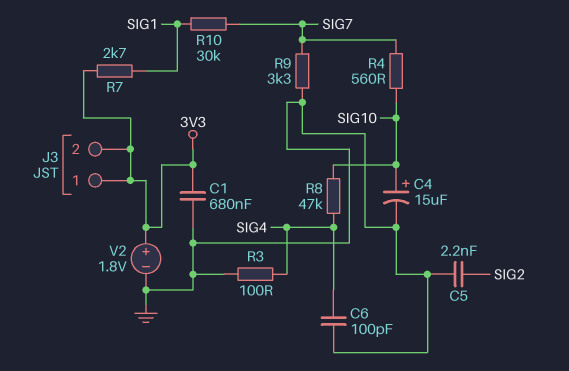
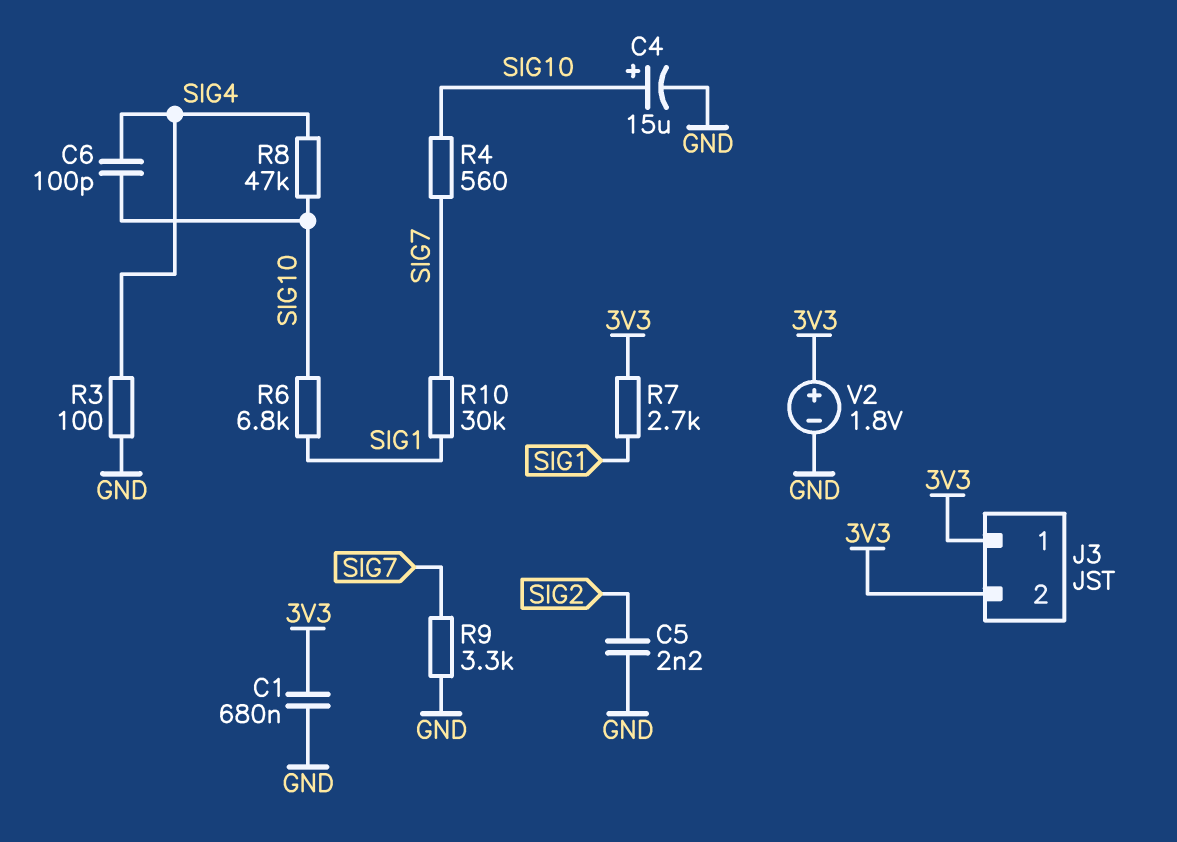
C6: 100pF (GND, SIG4) -> 100pF (SIG4, SIG10)
R6: none -> 6.8k (SIG1, SIG10)

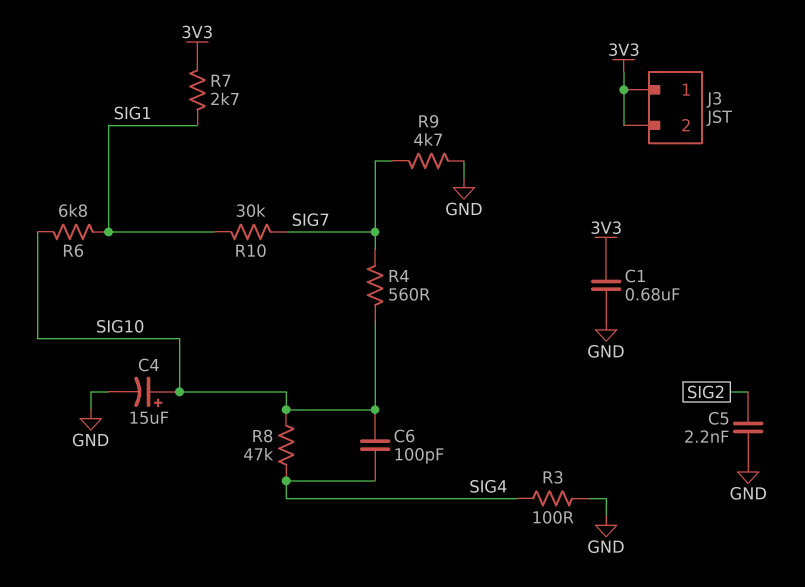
R9: 3.3k (GND, SIG7) -> 4.7k (GND, SIG7)
V2: 1.8V (plus 3V3, minus GND) -> none

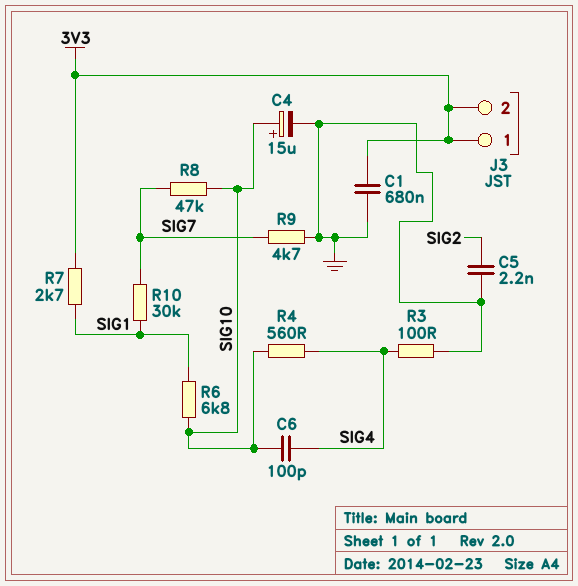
R4: 560 (SIG7, SIG10) -> 560 (SIG4, SIG10)
R8: 47k (SIG4, SIG10) -> 47k (SIG7, SIG10)

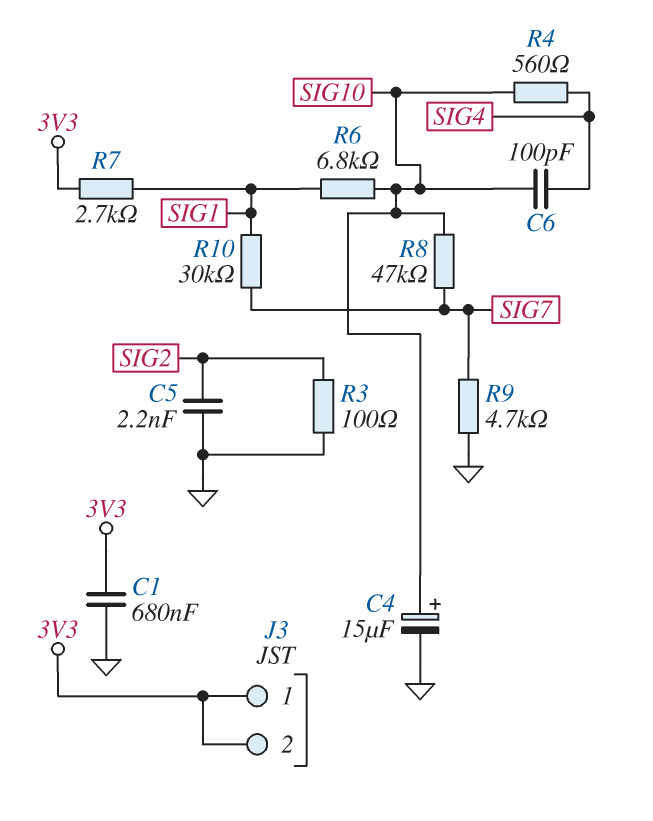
R3: 100 (GND, SIG4) -> 100 (GND, SIG2)

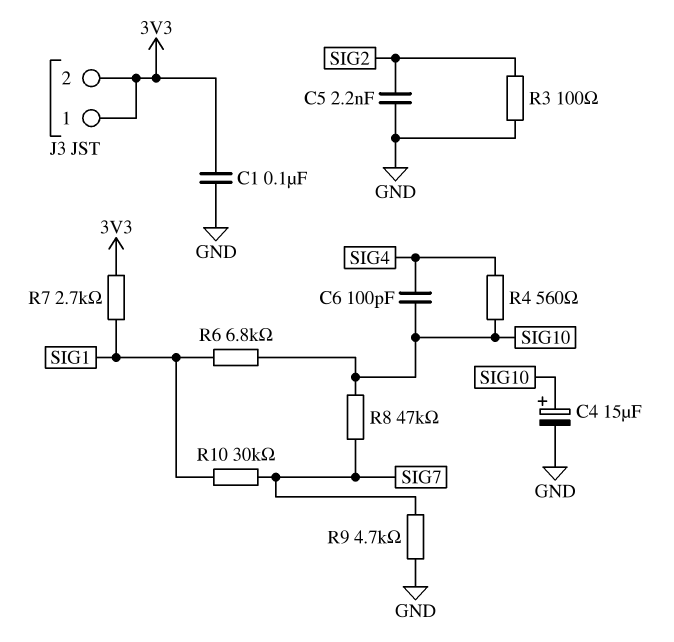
C1: 680nF (3V3, GND) -> 100nF (3V3, GND)

